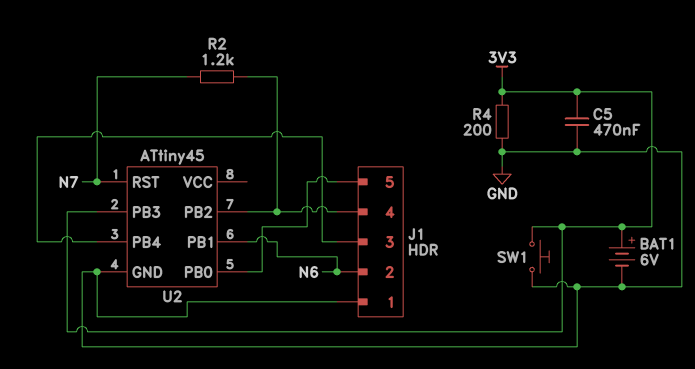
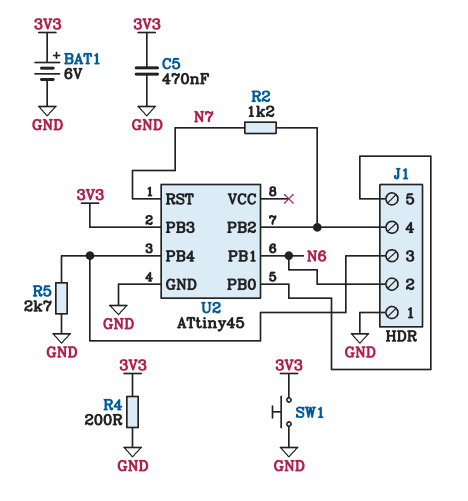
R5: none -> 2.7k (GND, J1/3)

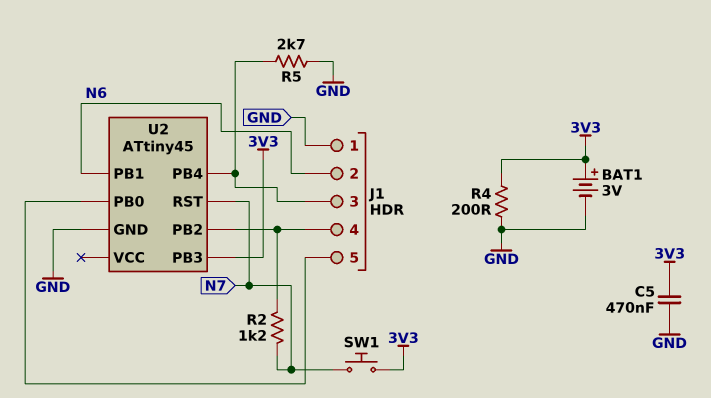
BAT1: 6V (plus 3V3, minus GND) -> 3V (plus 3V3, minus GND)
SW1: button (3V3, GND) -> button (3V3, N7)

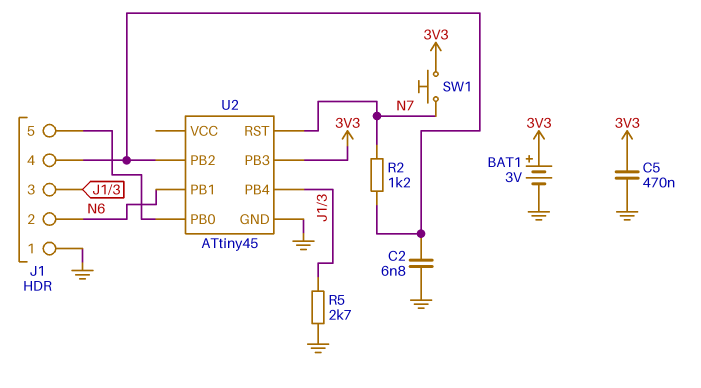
C2: none -> 6.8nF (GND, J1/4)
R4: 200 (3V3, GND) -> none

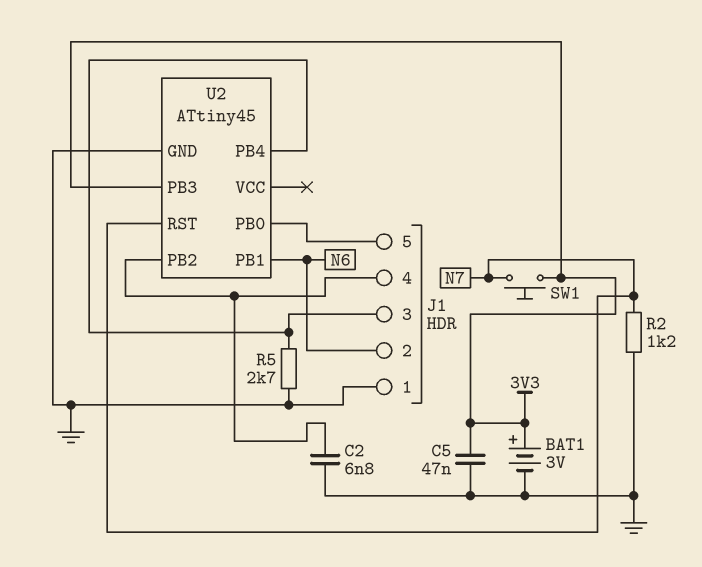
C5: 470nF (3V3, GND) -> 47nF (3V3, GND)
R2: 1.2k (J1/4, N7) -> 1.2k (GND, N7)

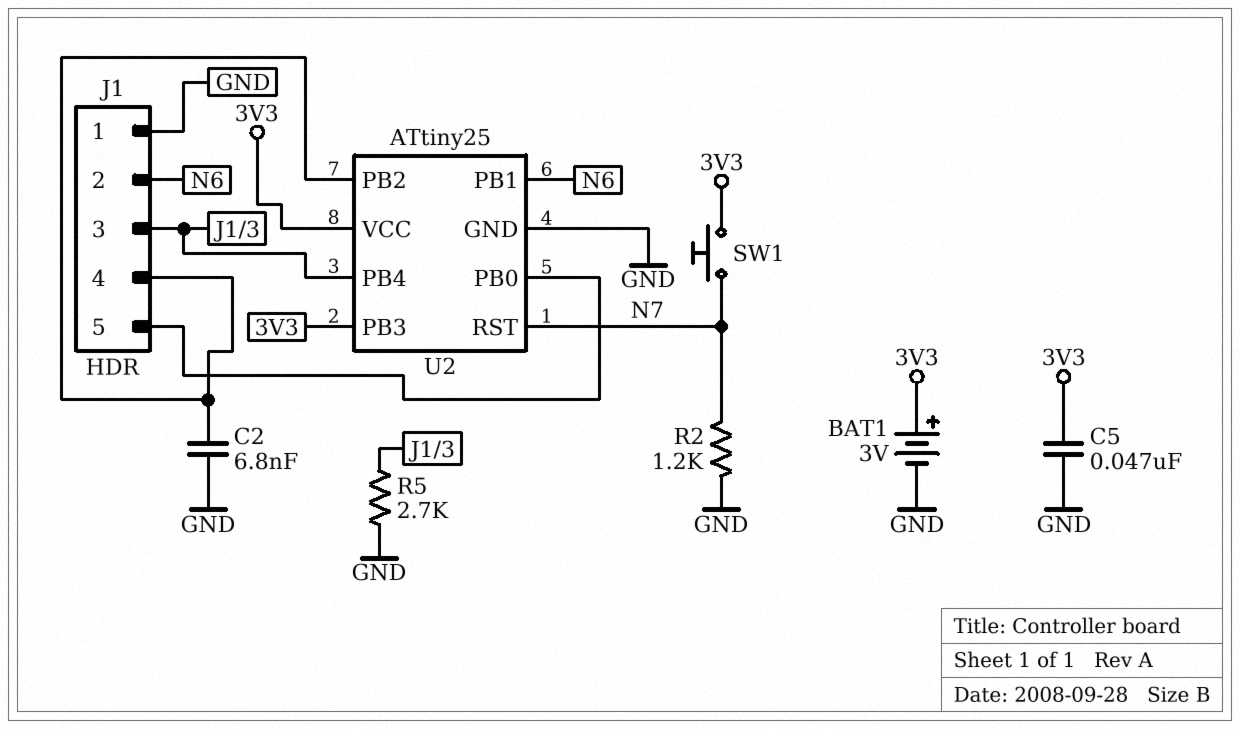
U2: ATtiny45 -> ATtiny25
U2 pin VCC: none -> 3V3

